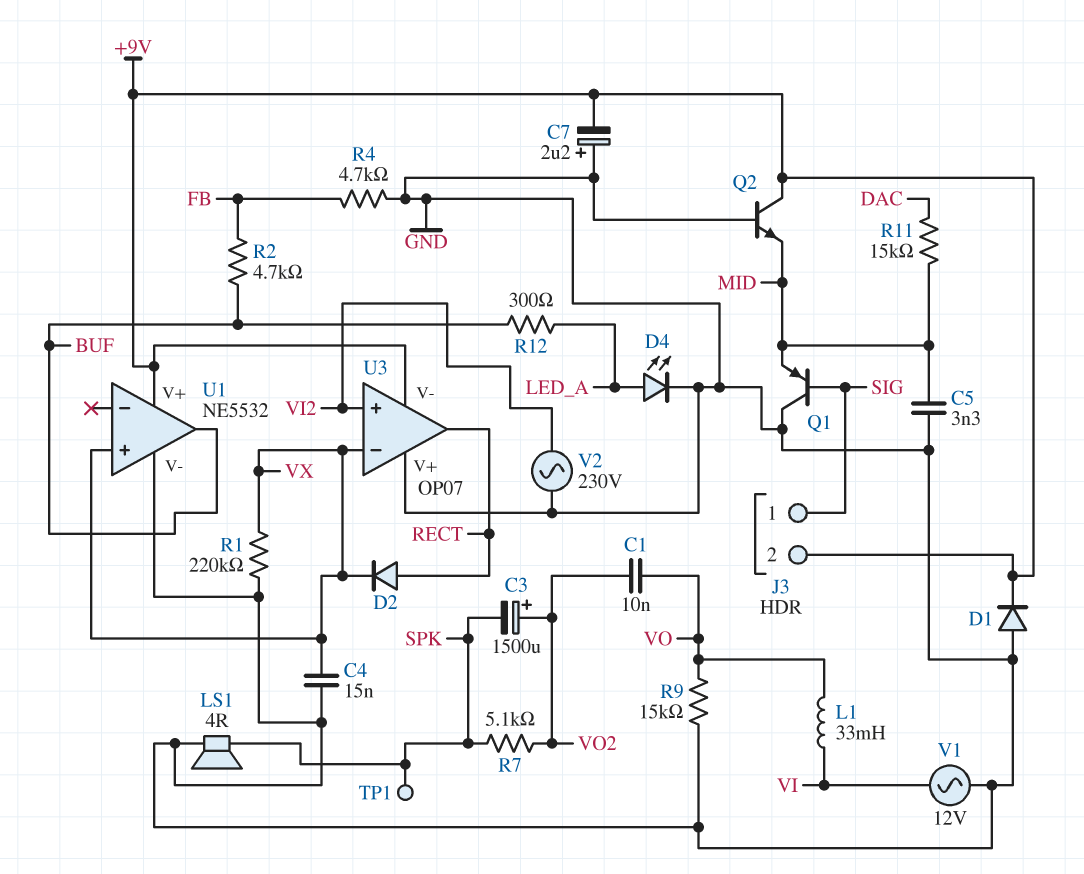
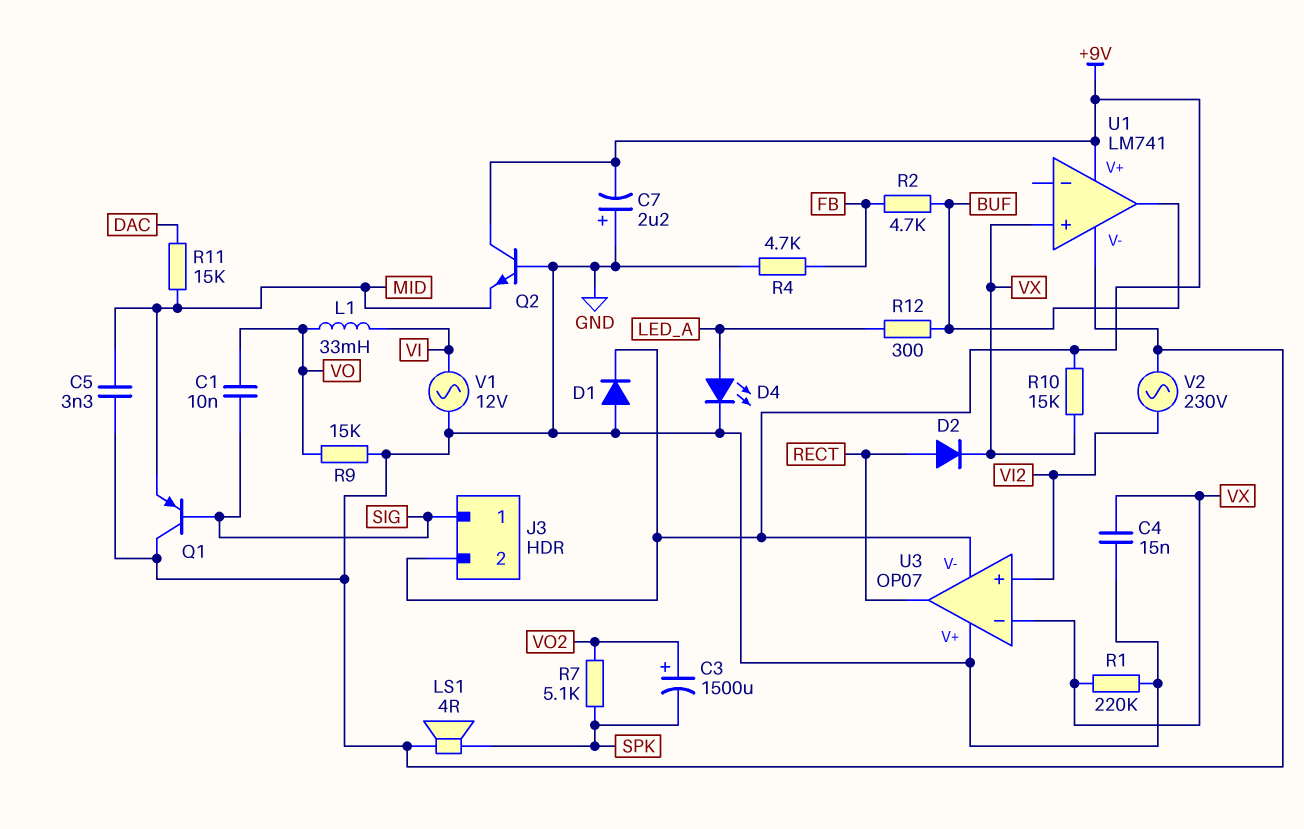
C1: 10nF (VO, VO2) -> 10nF (SIG, VO)
R10: none -> 15k (+9V, VX)
TP1: test point (SPK) -> none
U1: NE5532 -> LM741

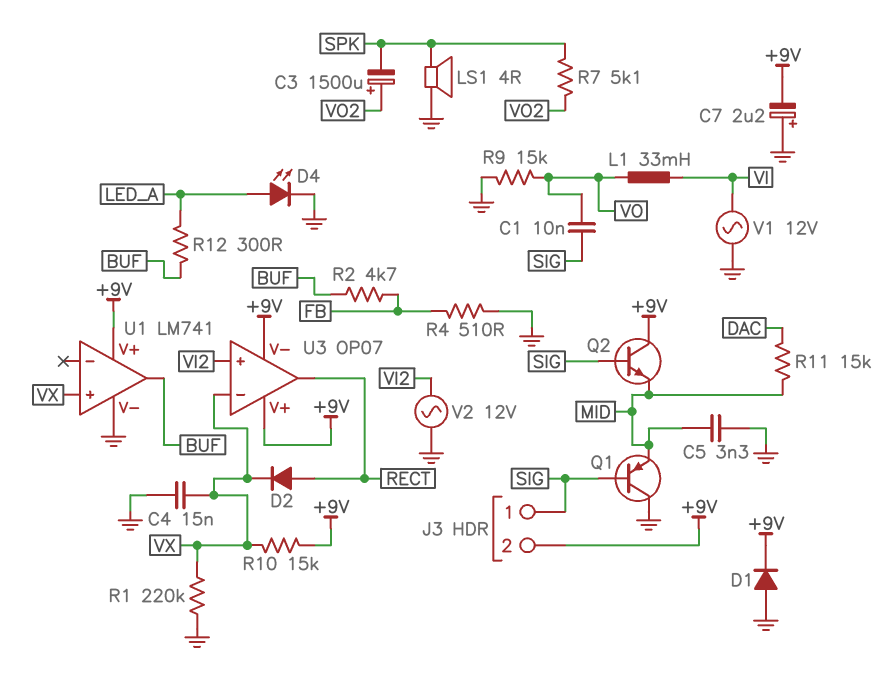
Q2: NPN (B GND, C +9V, E MID) -> NPN (B SIG, C +9V, E MID)
R4: 4.7k (FB, GND) -> 510 (FB, GND)
U3 pin V+: GND -> +9V
V2: AC 230V (GND, VI2) -> AC 12V (GND, VI2)

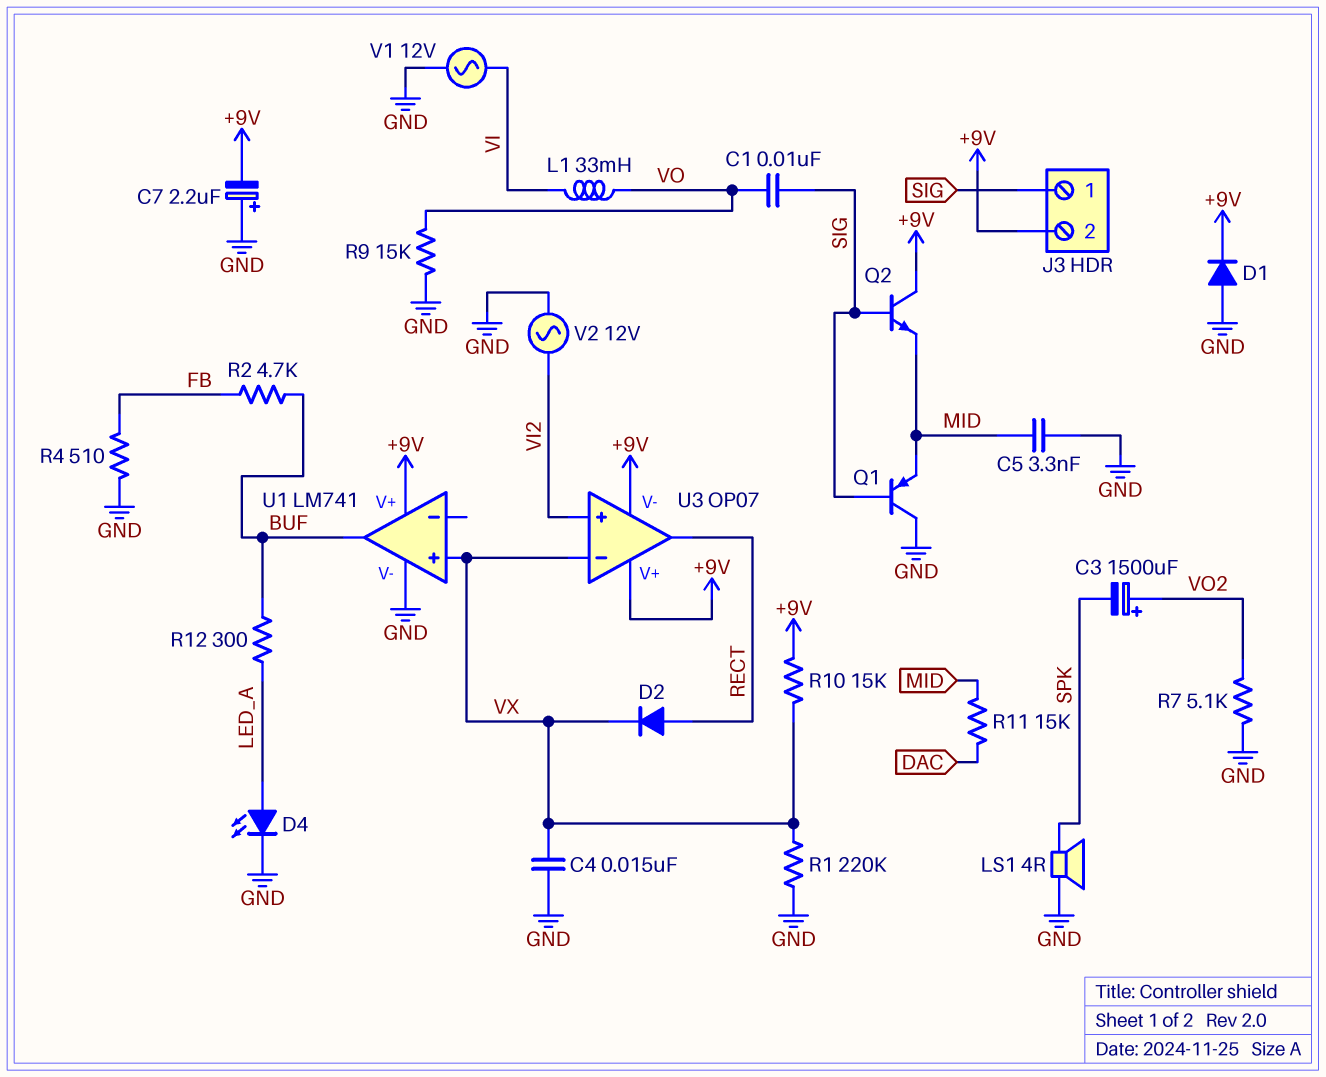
R7: 5.1k (SPK, VO2) -> 5.1k (GND, VO2)

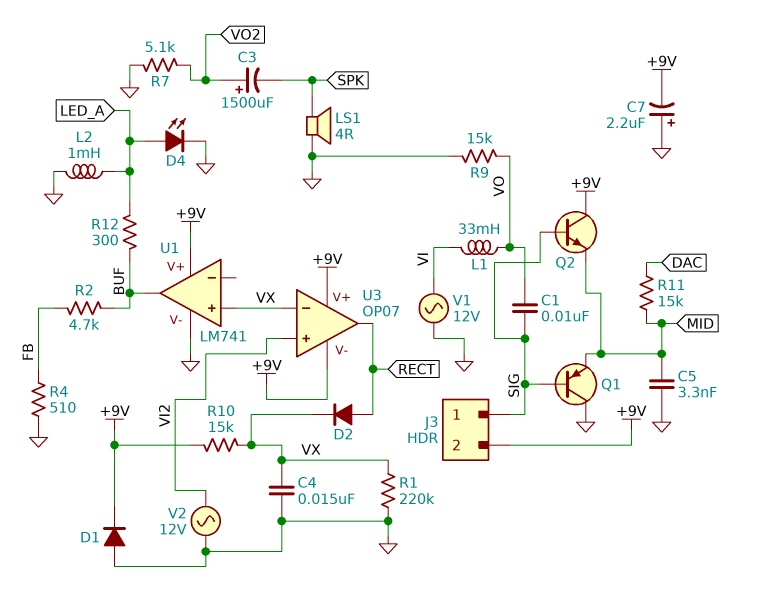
L2: none -> 1mH (GND, LED_A)

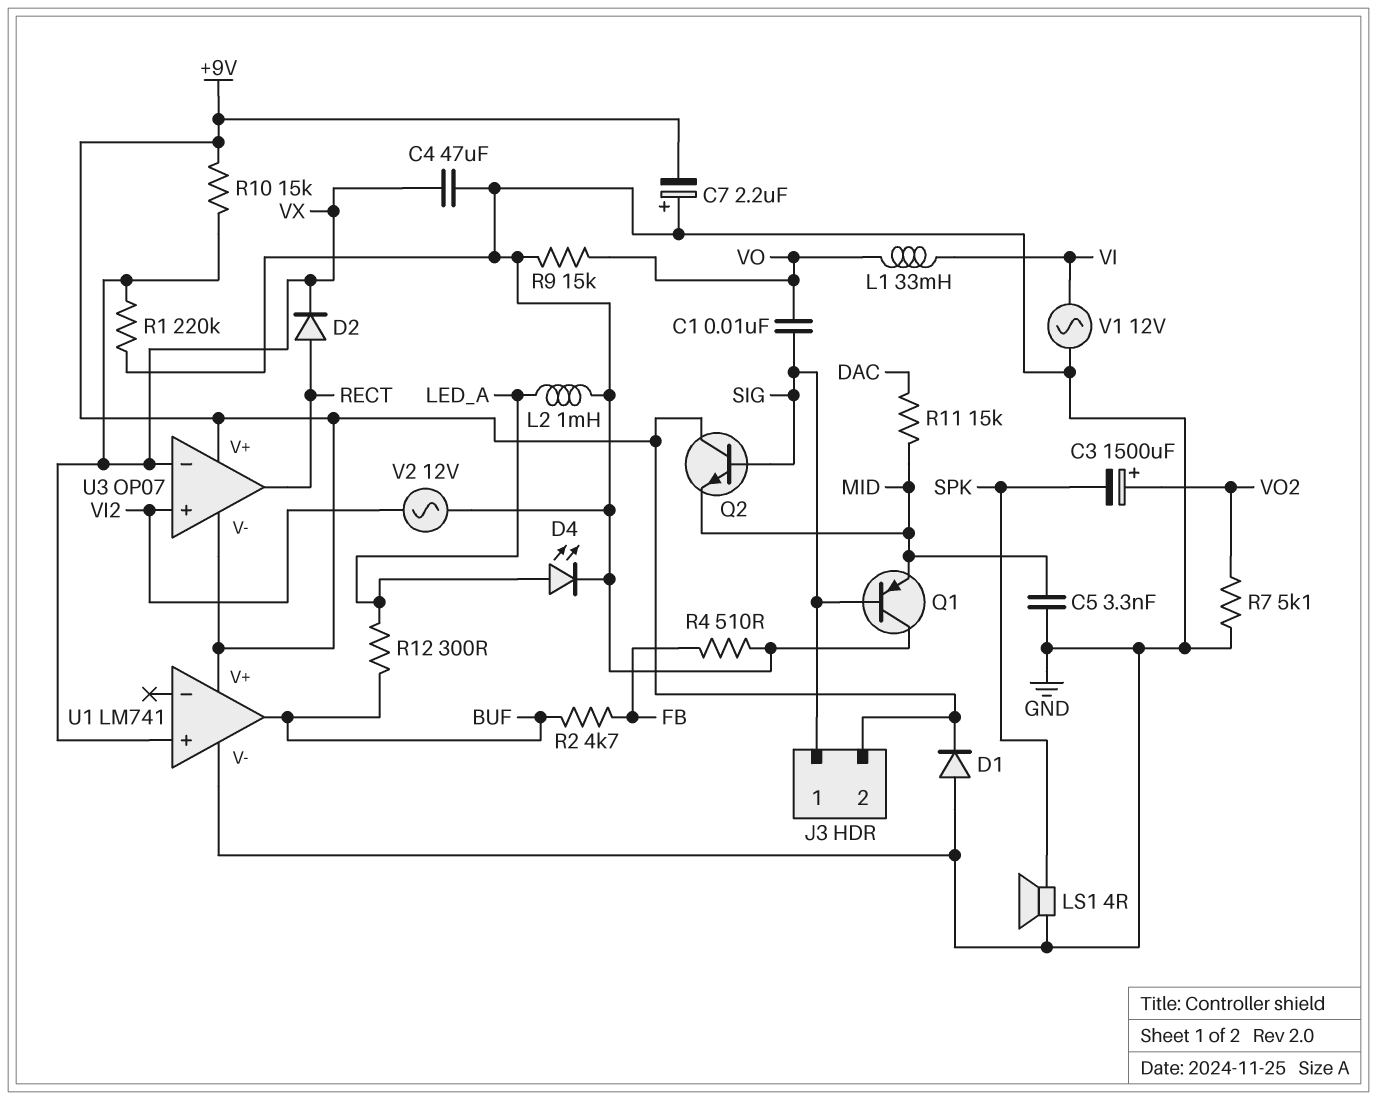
C4: 15nF (GND, VX) -> 47uF (GND, VX)

